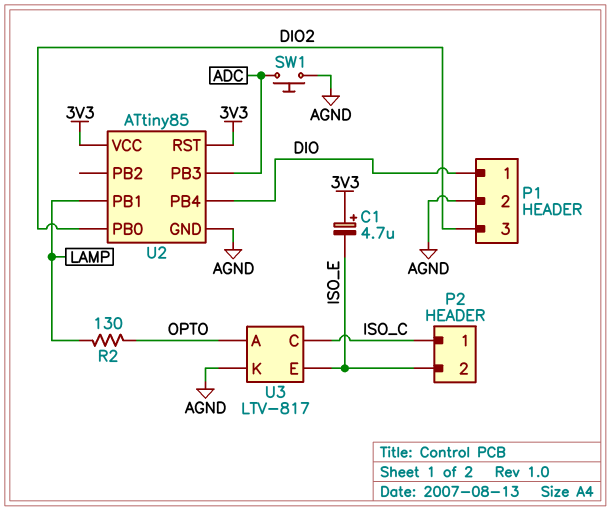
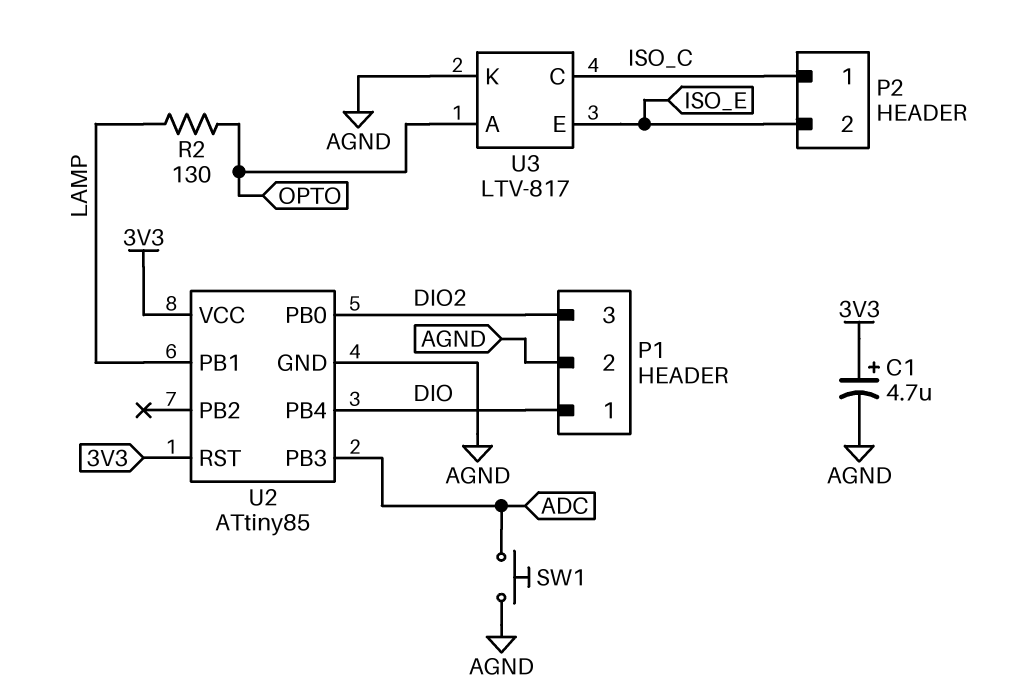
C1: 4.7uF (plus 3V3, minus ISO_E) -> 4.7uF (plus 3V3, minus AGND)

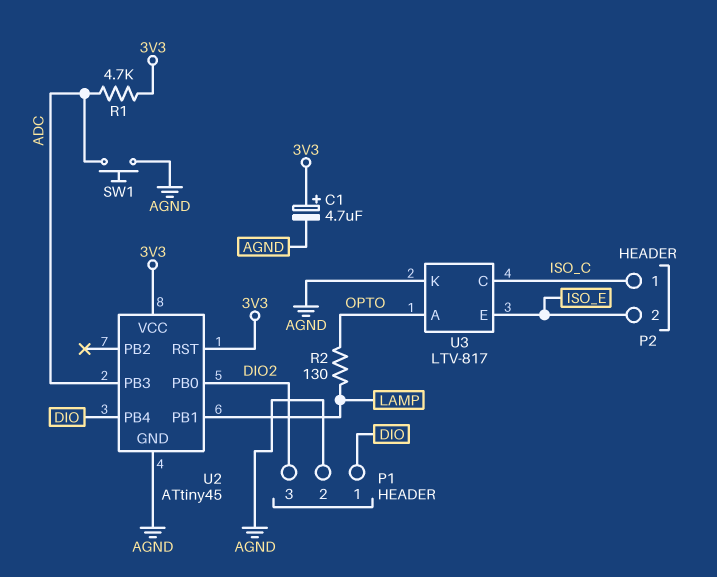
R1: none -> 4.7k (3V3, ADC)
U2: ATtiny85 -> ATtiny45

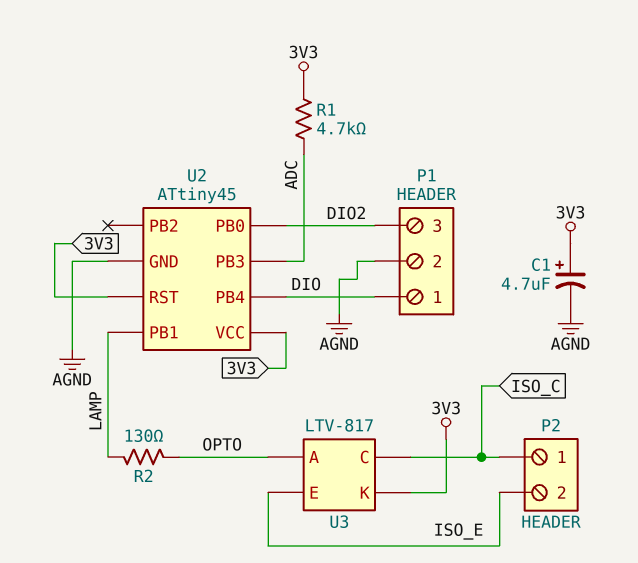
SW1: button (ADC, AGND) -> none
U3 pin K: AGND -> 3V3

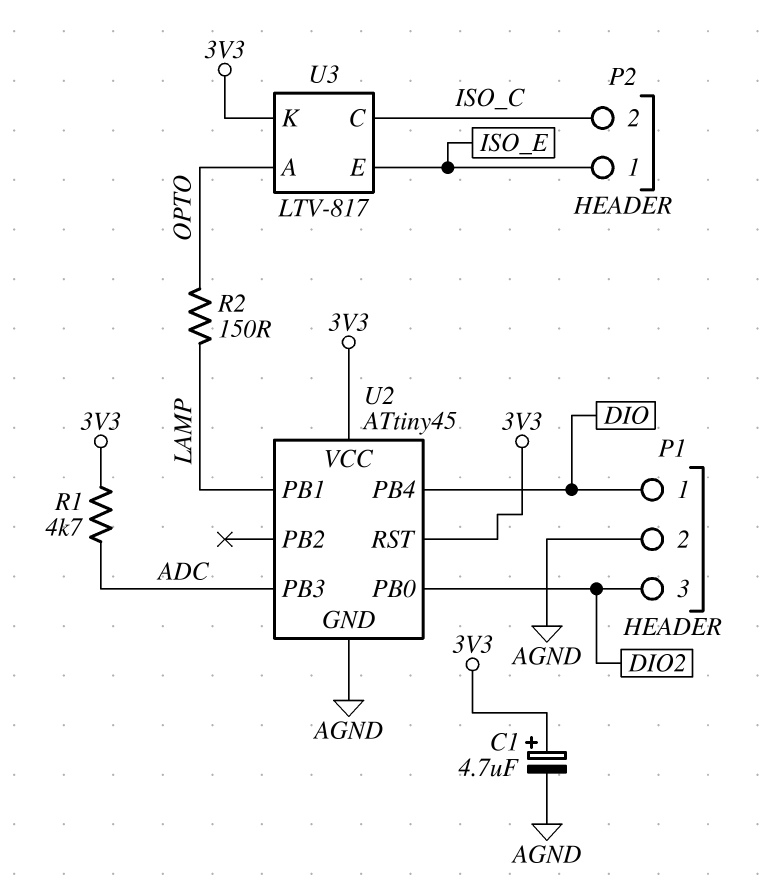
P2 pin 1: ISO_C -> ISO_E
P2 pin 2: ISO_E -> ISO_C
R2: 130 (LAMP, OPTO) -> 150 (LAMP, OPTO)

